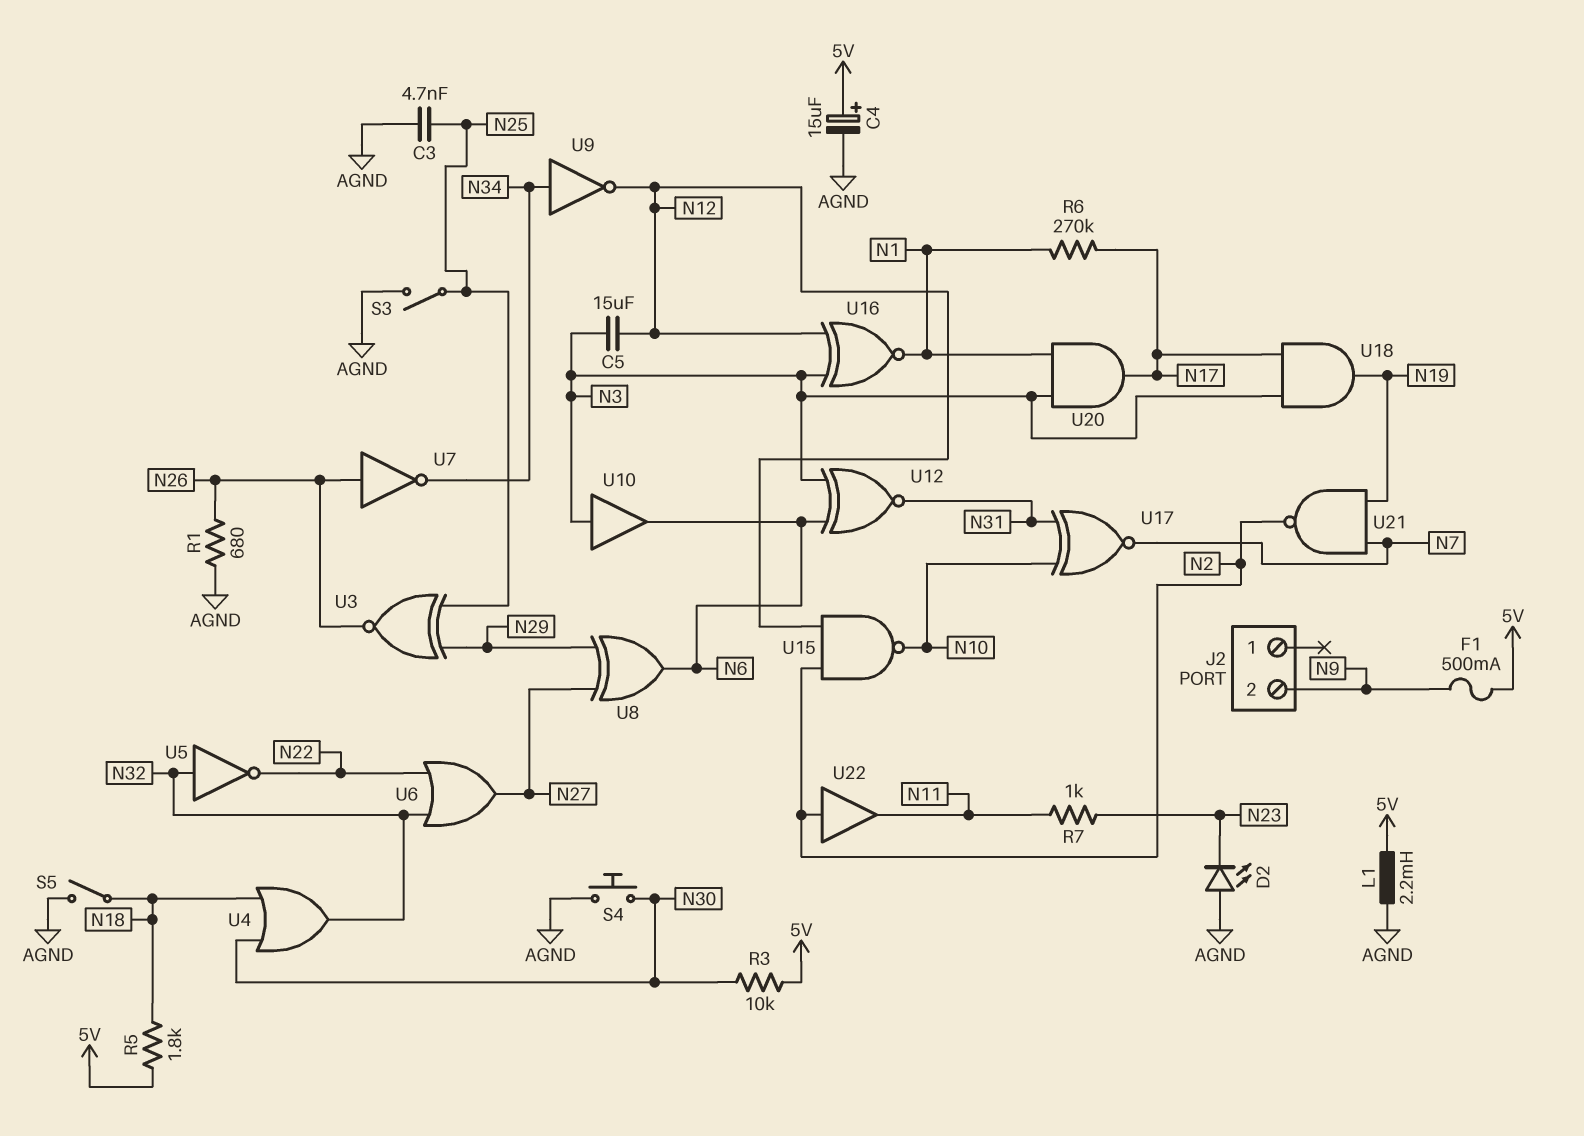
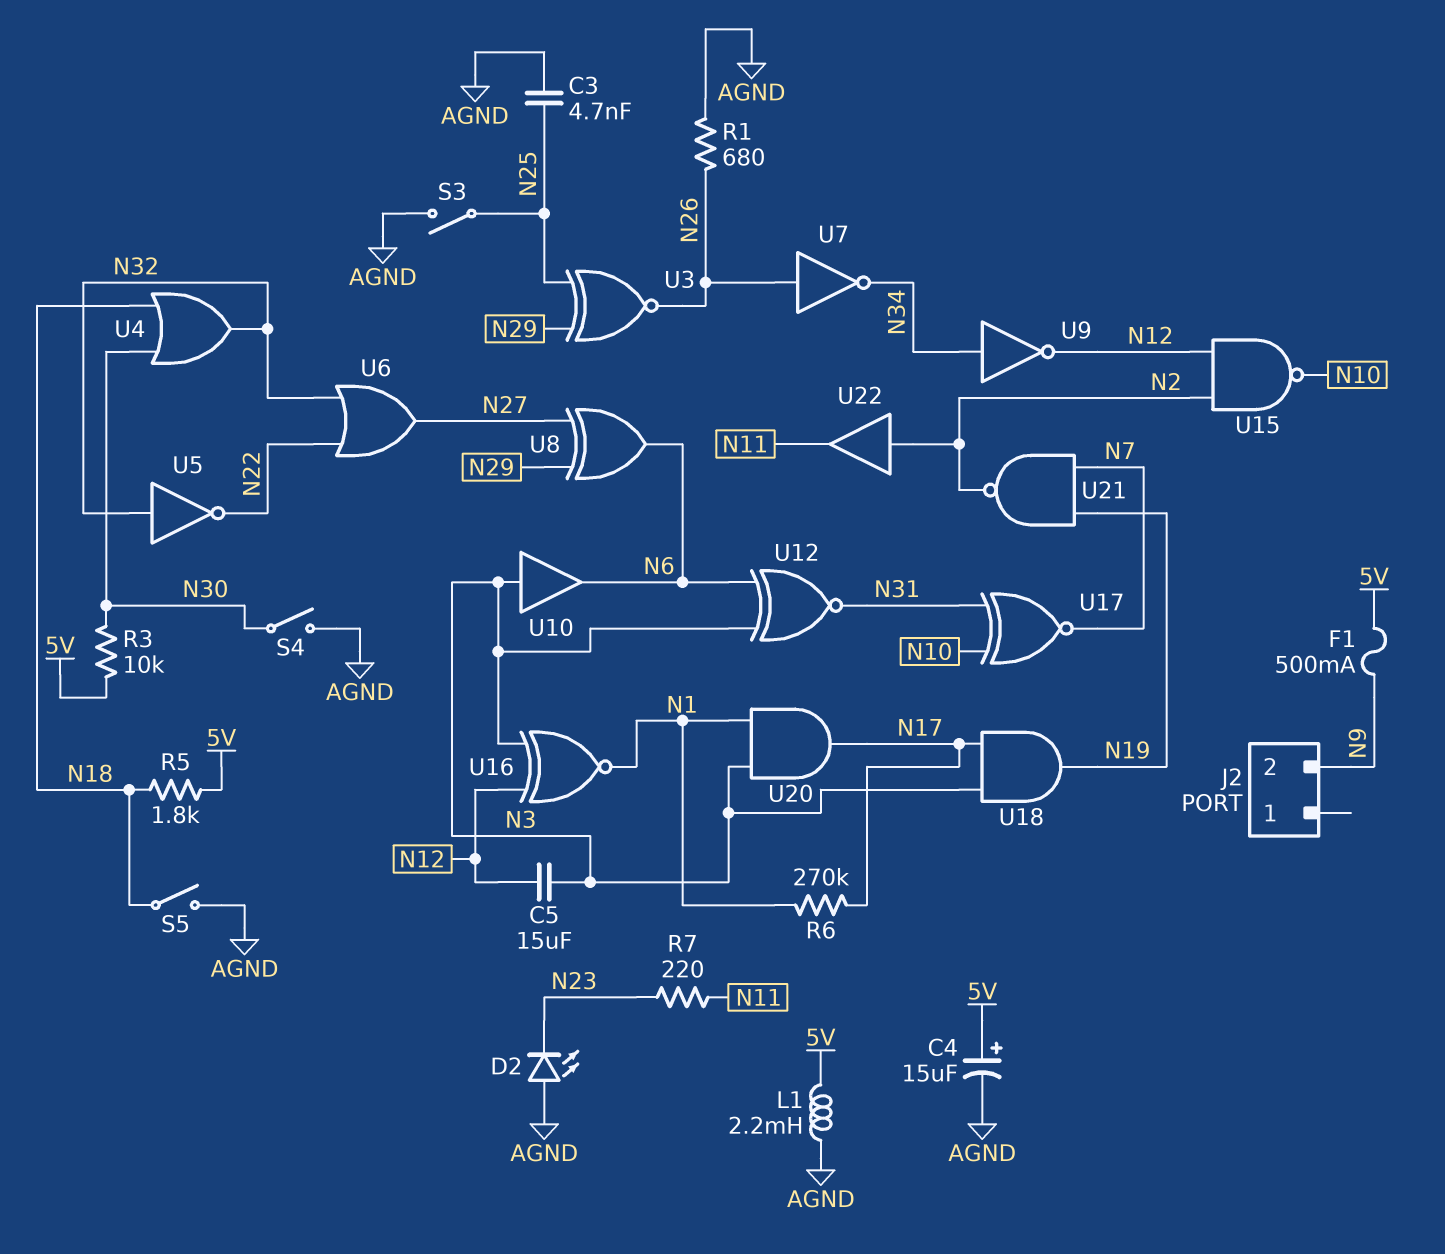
R7: 1k (N11, N23) -> 220 (N11, N23)
S4: button (AGND, N30) -> switch (AGND, N30)

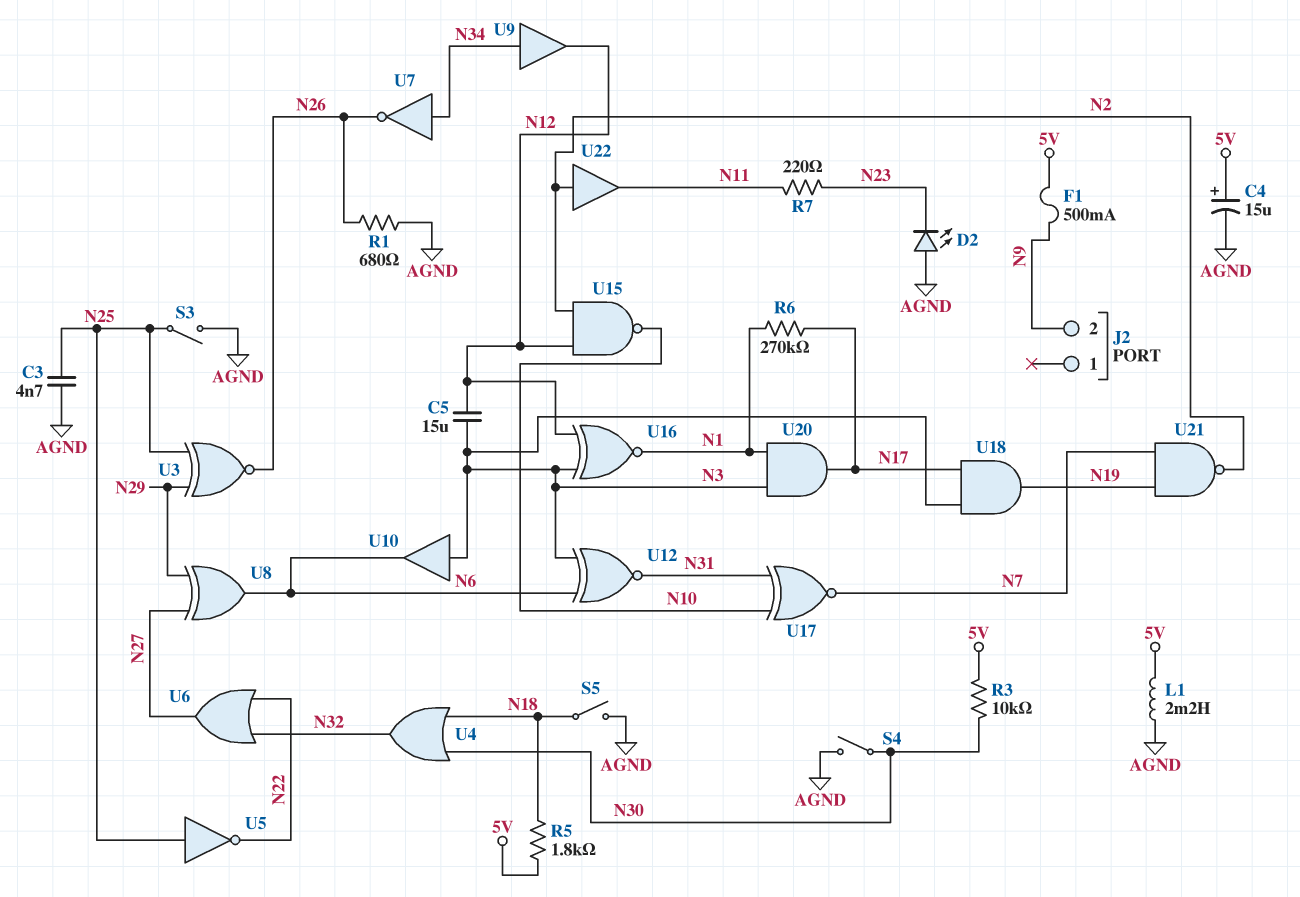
U5: NOT (in N32, out N22) -> NOT (in N25, out N22)
U7: NOT (in N26, out N34) -> NOT (in N34, out N26)
U9: NOT (in N34, out N12) -> buffer (in N34, out N12)

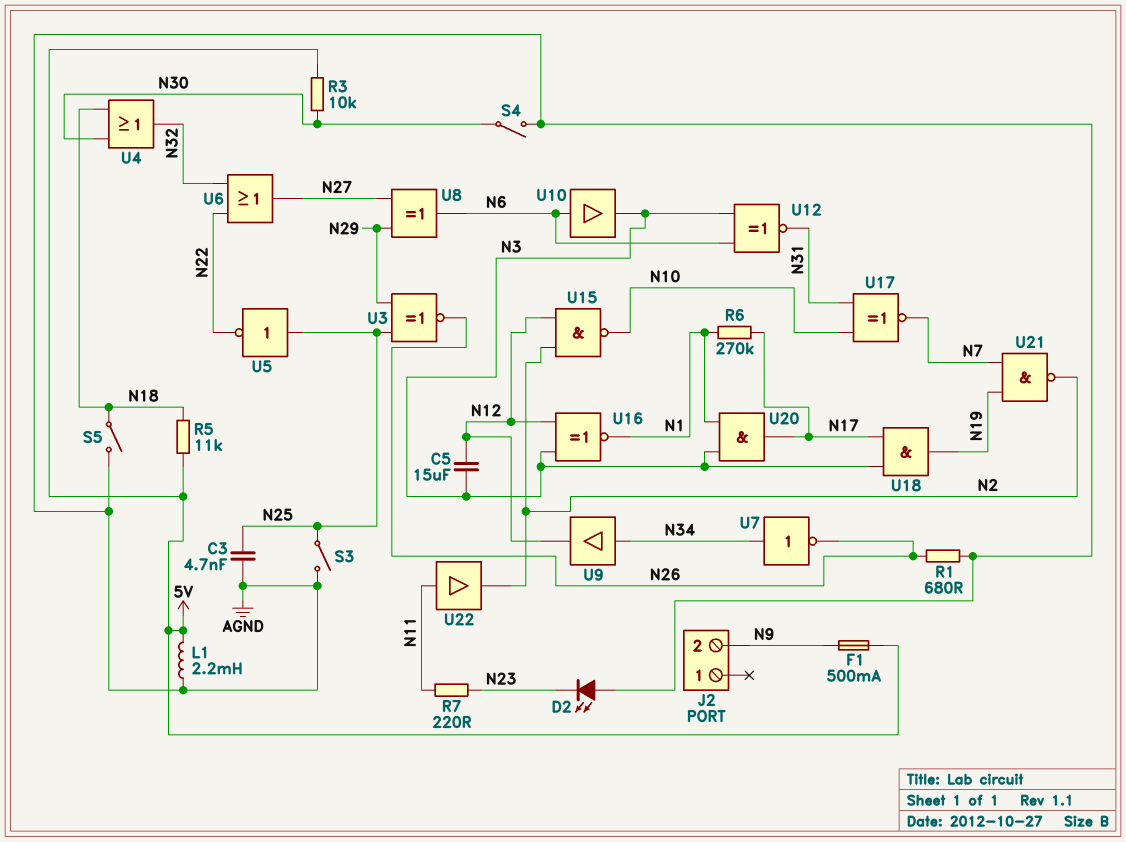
C4: 15uF (plus 5V, minus AGND) -> none
R5: 1.8k (5V, N18) -> 11k (5V, N18)
U10: buffer (in N3, out N6) -> buffer (in N6, out N3)
U22: buffer (in N2, out N11) -> buffer (in N11, out N2)

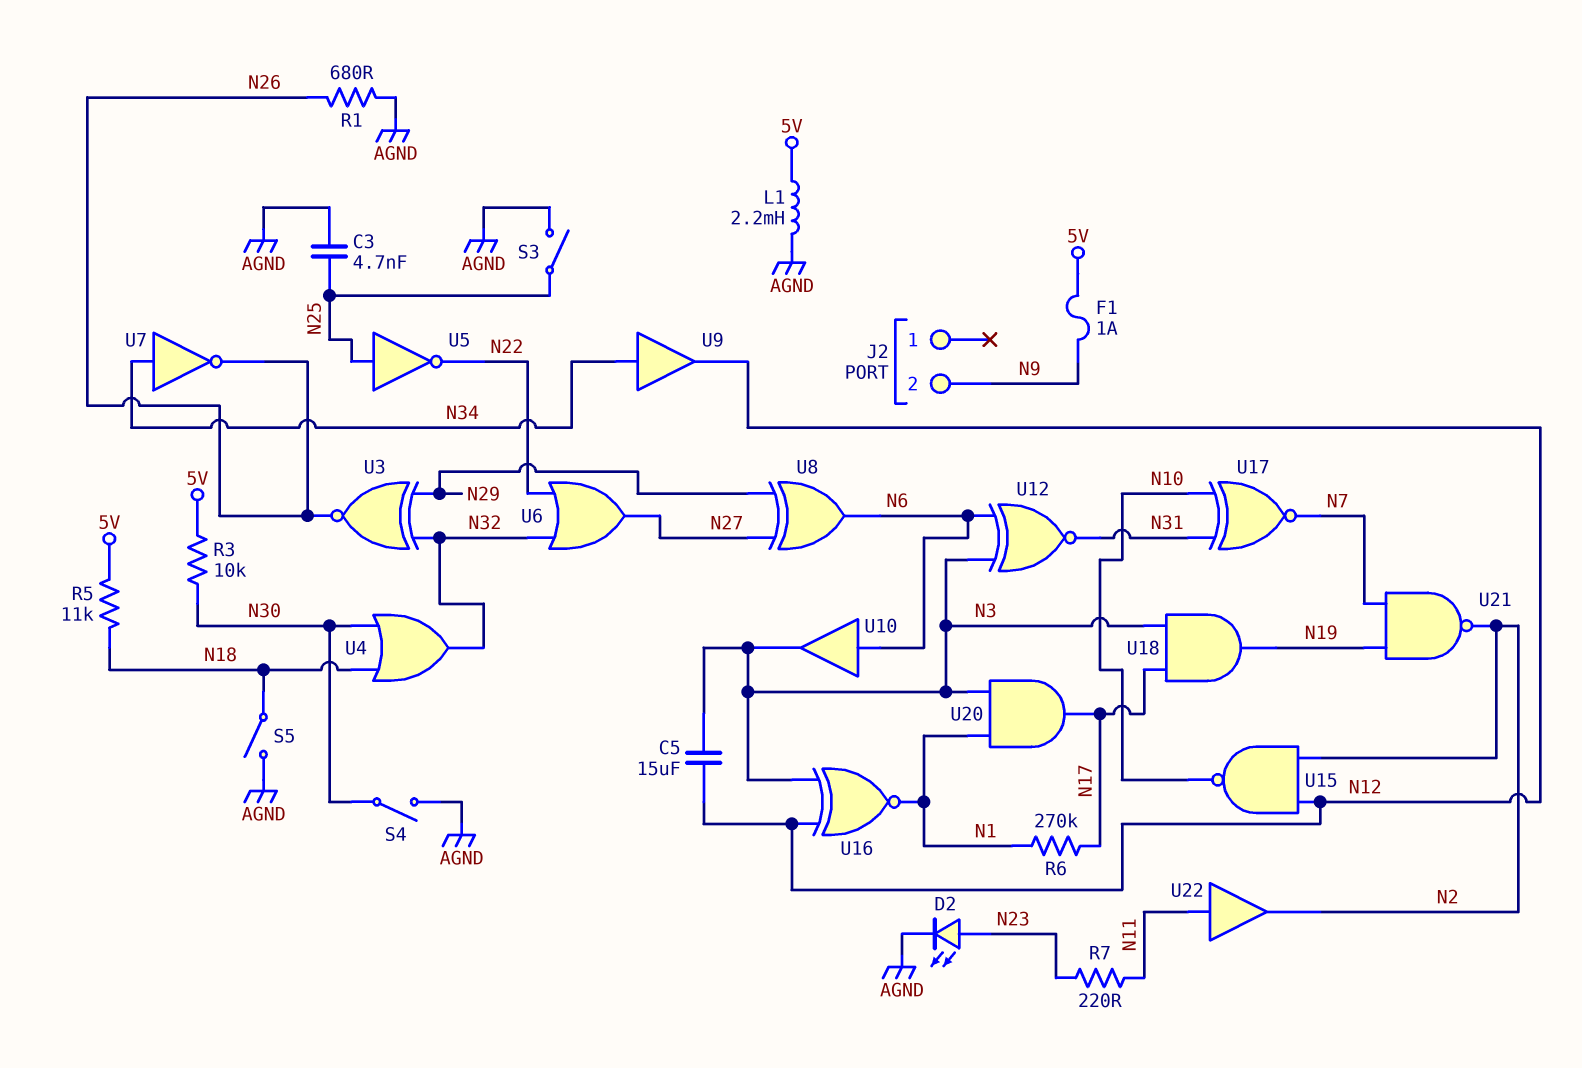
D2: LED (A AGND, K N23) -> LED (A N23, K AGND)
F1: 500mA (5V, N9) -> 1A (5V, N9)
U3: XNOR (in N25, in N29, out N26) -> XNOR (in N29, in N32, out N26)

